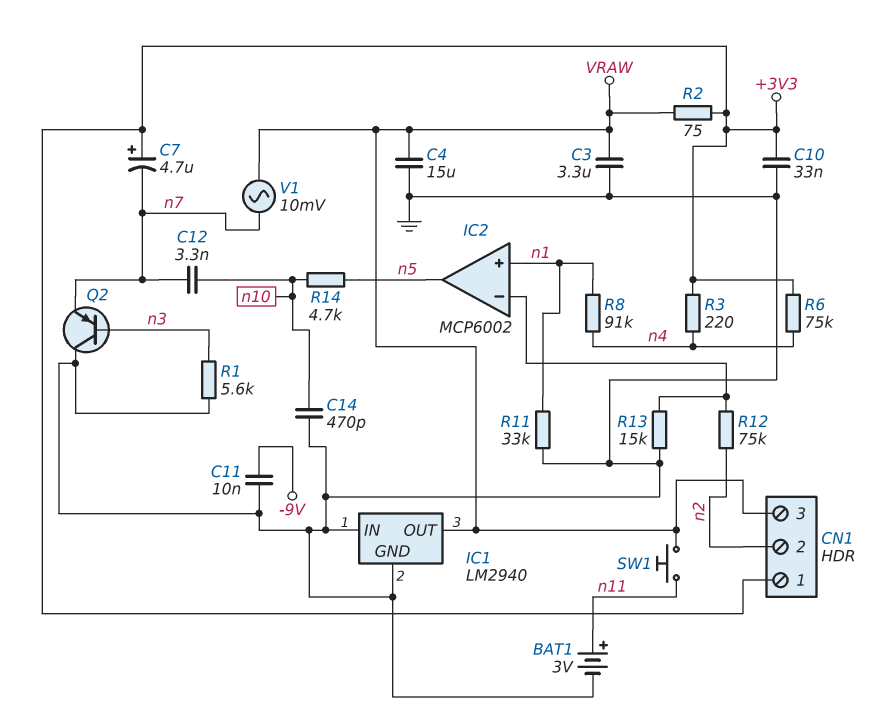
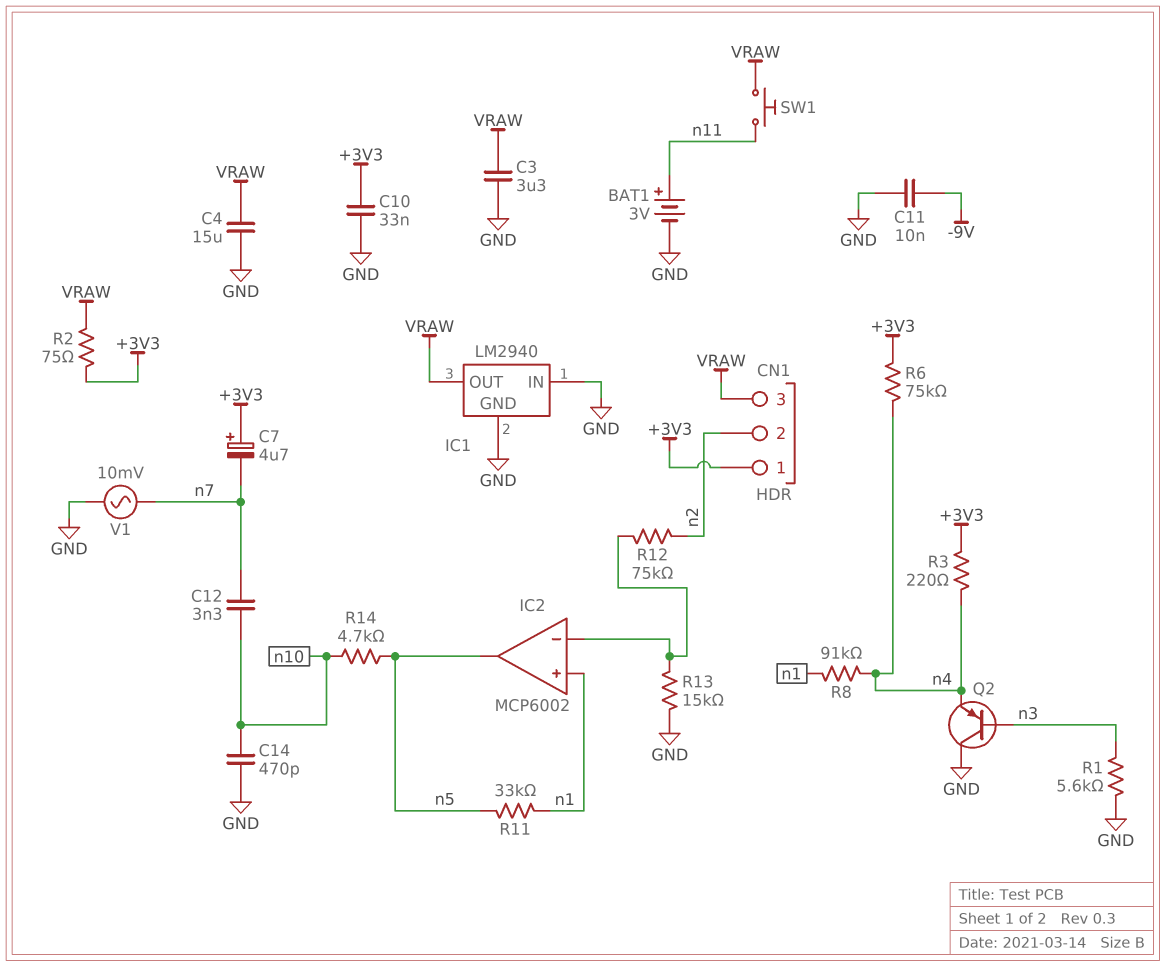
Q2: PNP (B n3, C GND, E n7) -> PNP (B n3, C GND, E n4)
R11: 33k (GND, n1) -> 33k (n1, n5)
V1: AC 10mV (VRAW, n7) -> AC 10mV (GND, n7)

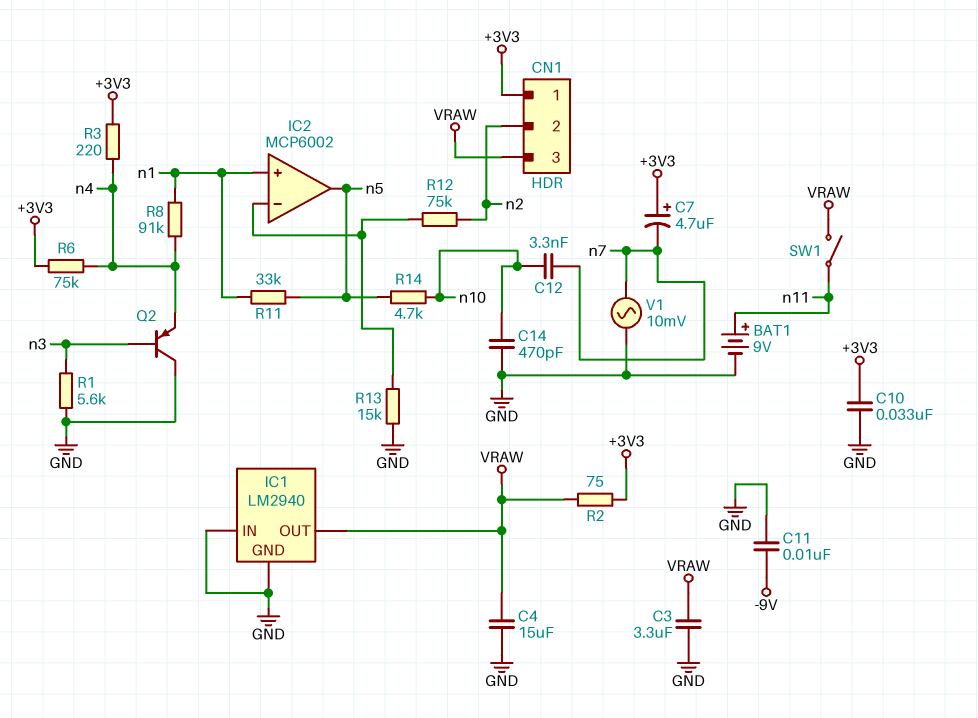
BAT1: 3V (plus n11, minus GND) -> 9V (plus n11, minus GND)
SW1: button (VRAW, n11) -> switch (VRAW, n11)

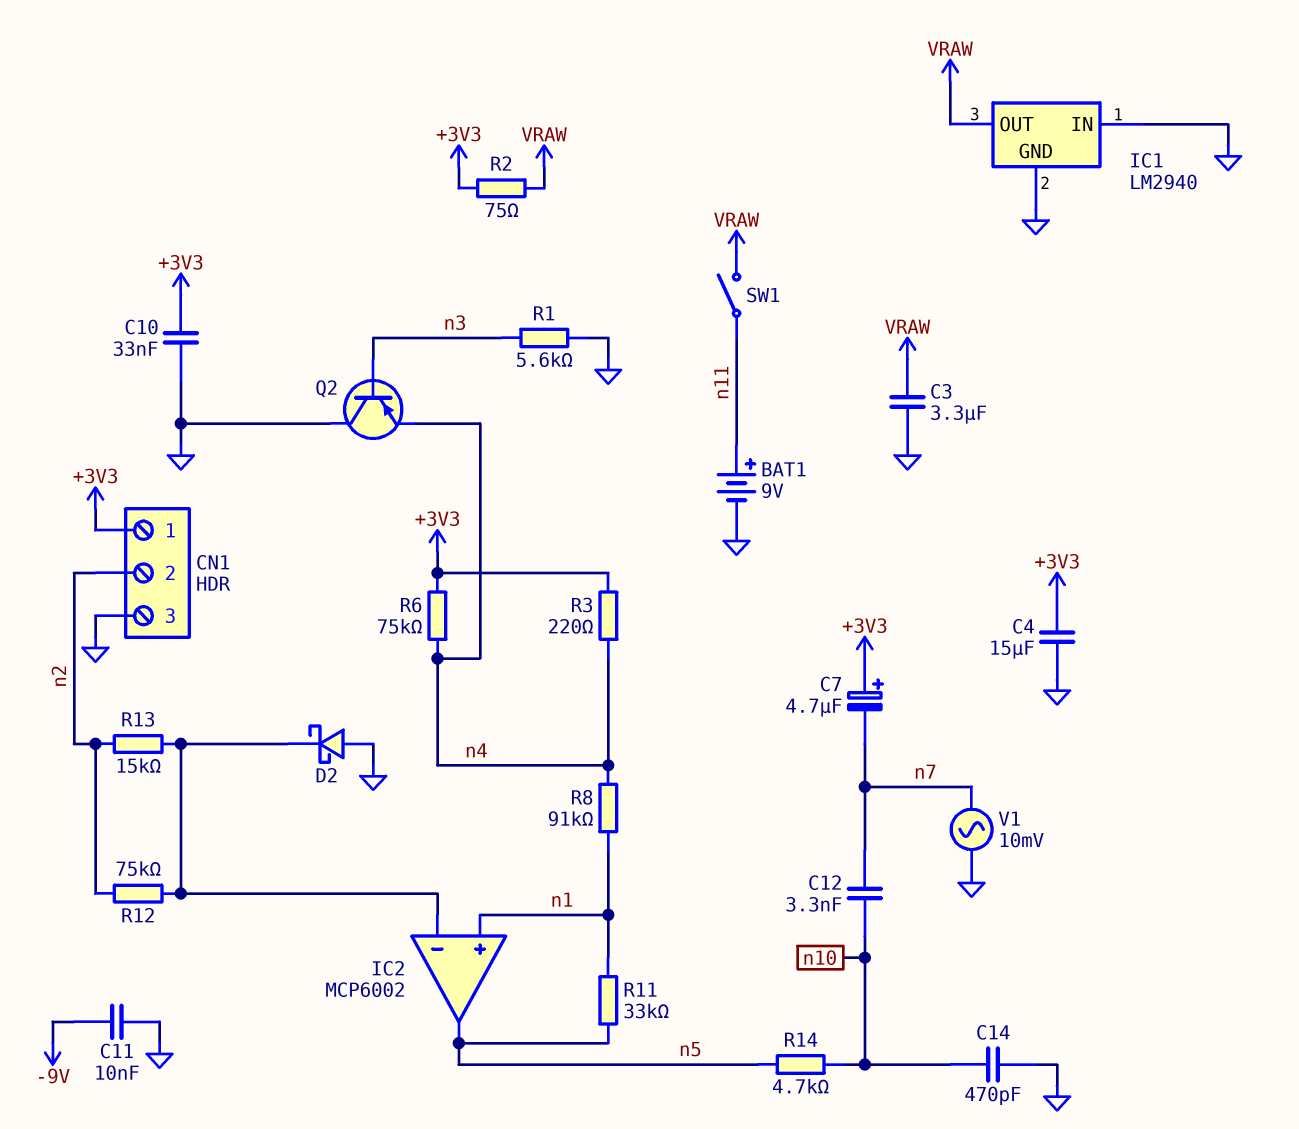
C4: 15uF (GND, VRAW) -> 15uF (+3V3, GND)
CN1 pin 3: VRAW -> GND
D2: none -> schottky (A GND, K IC2/in-)
R13: 15k (GND, IC2/in-) -> 15k (IC2/in-, n2)

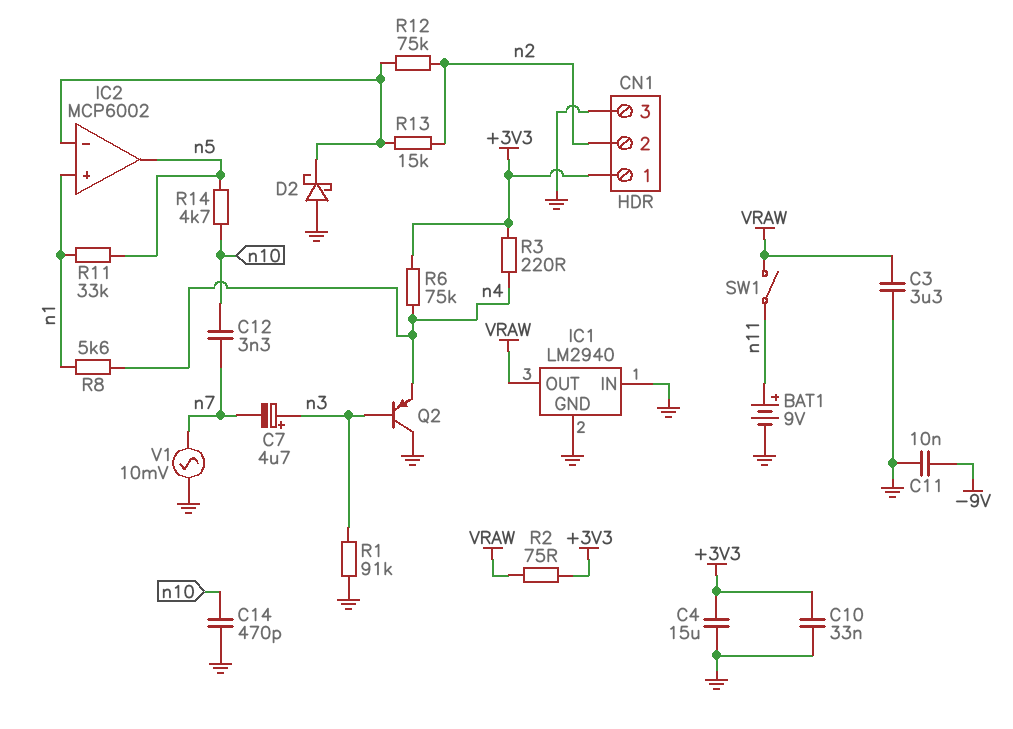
C7: 4.7uF (plus +3V3, minus n7) -> 4.7uF (plus n3, minus n7)
R1: 5.6k (GND, n3) -> 91k (GND, n3)
R8: 91k (n1, n4) -> 5.6k (n1, n4)

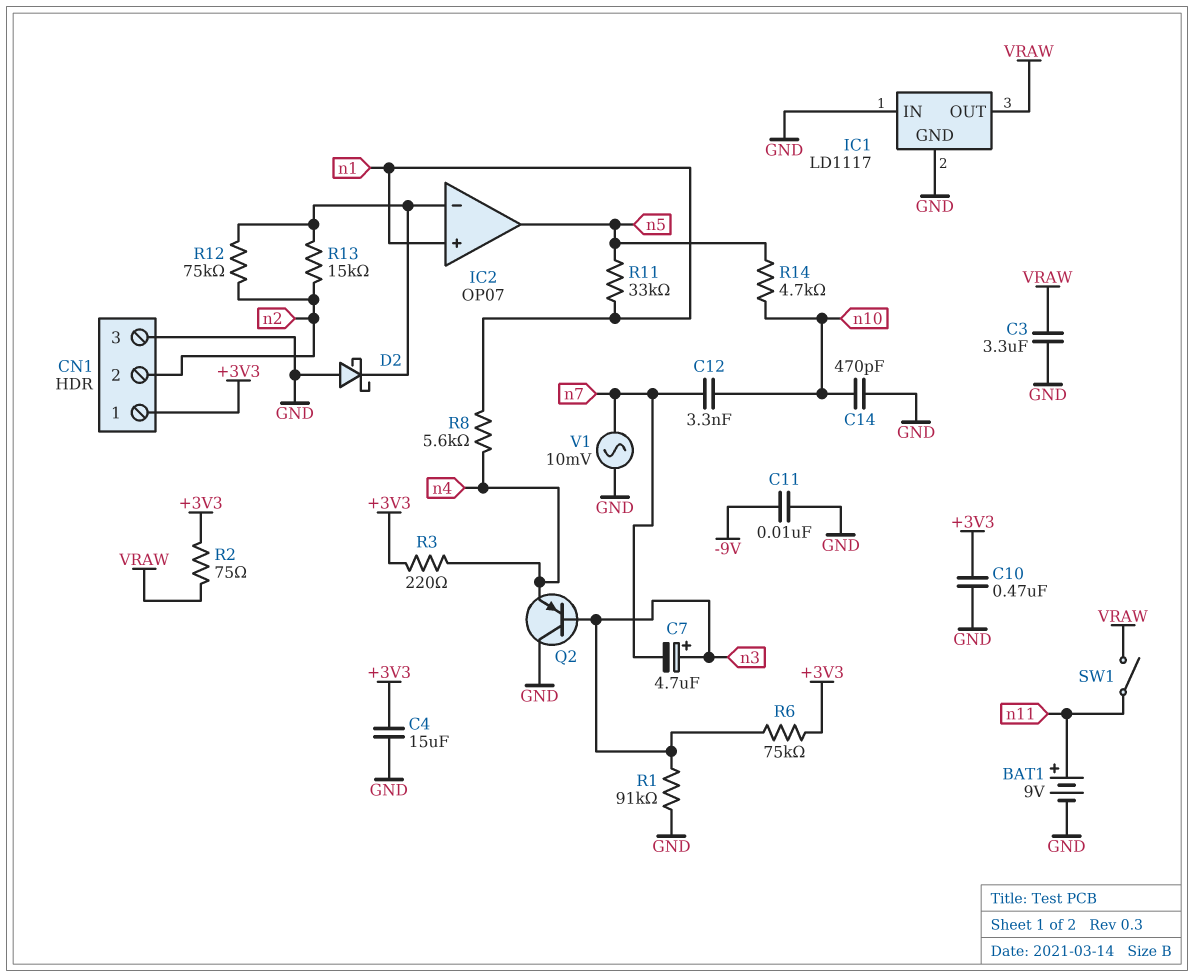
C10: 33nF (+3V3, GND) -> 470nF (+3V3, GND)
IC1: LM2940 -> LD1117
IC2: MCP6002 -> OP07
R6: 75k (+3V3, n4) -> 75k (+3V3, n3)

